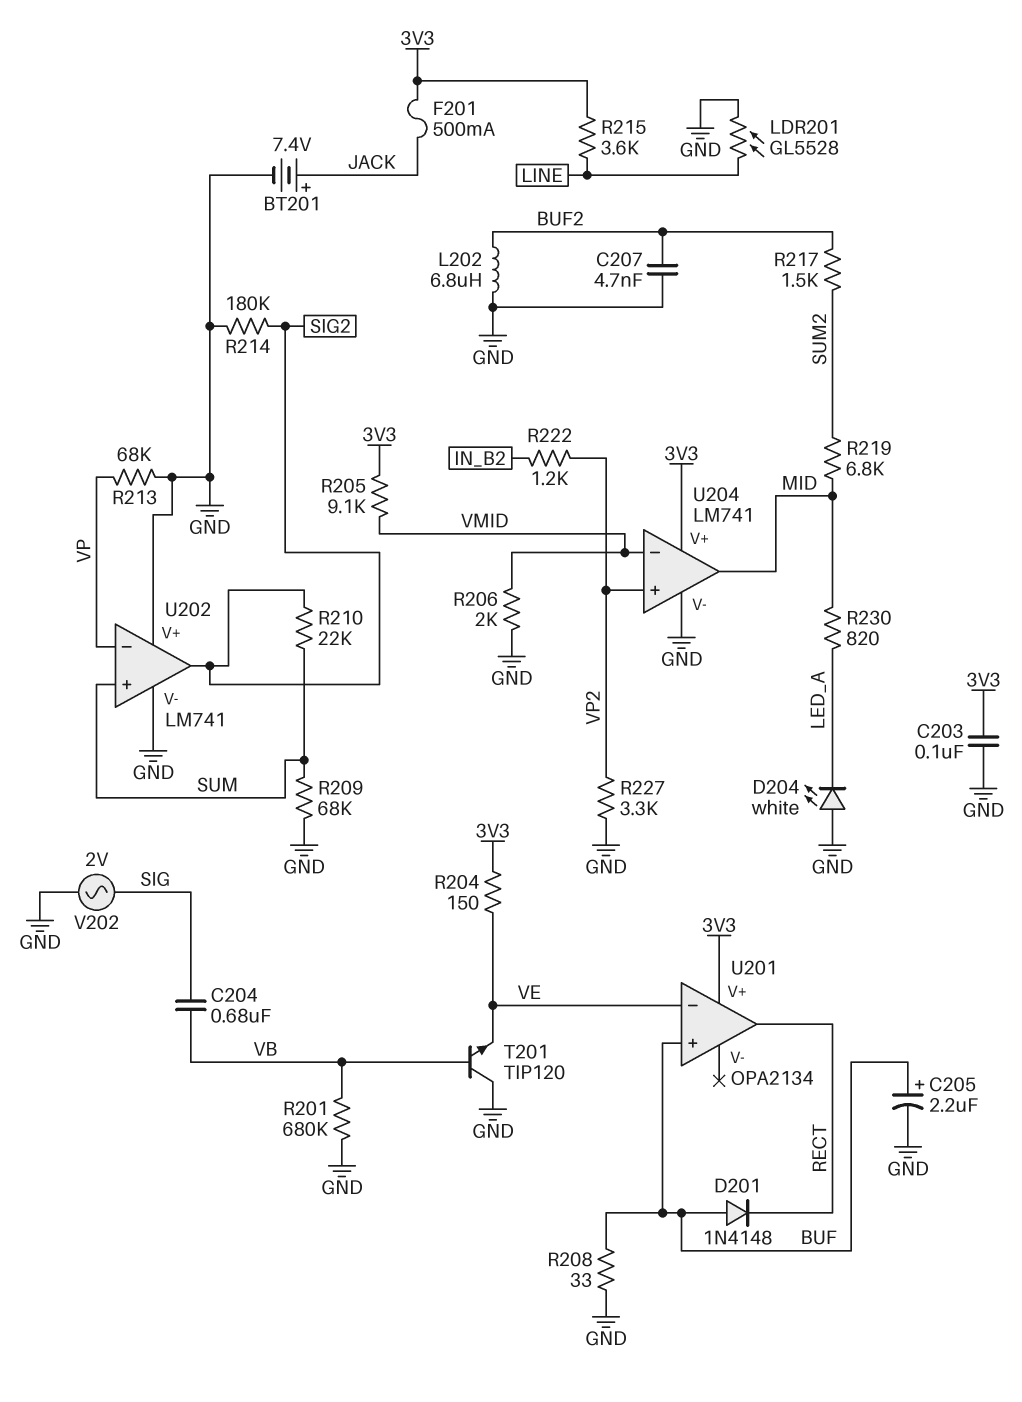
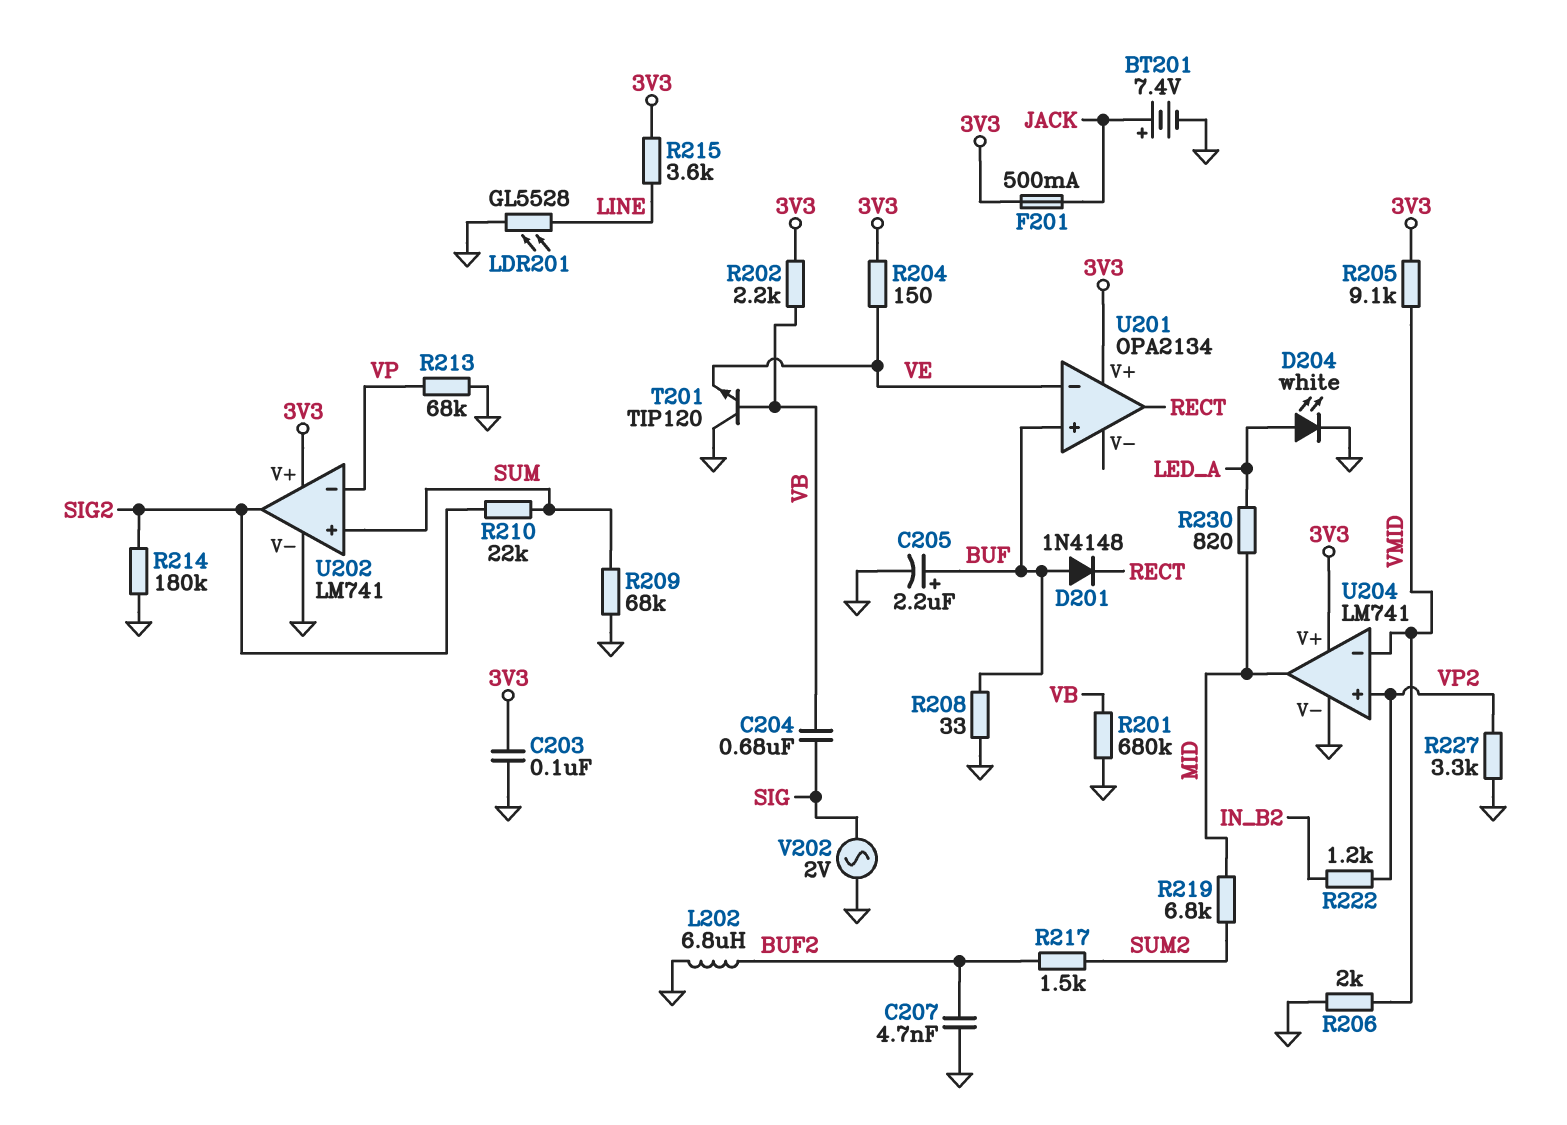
D204: LED white (A GND, K LED_A) -> LED white (A LED_A, K GND)
R202: none -> 2.2k (3V3, VB)
U202 pin V+: GND -> 3V3

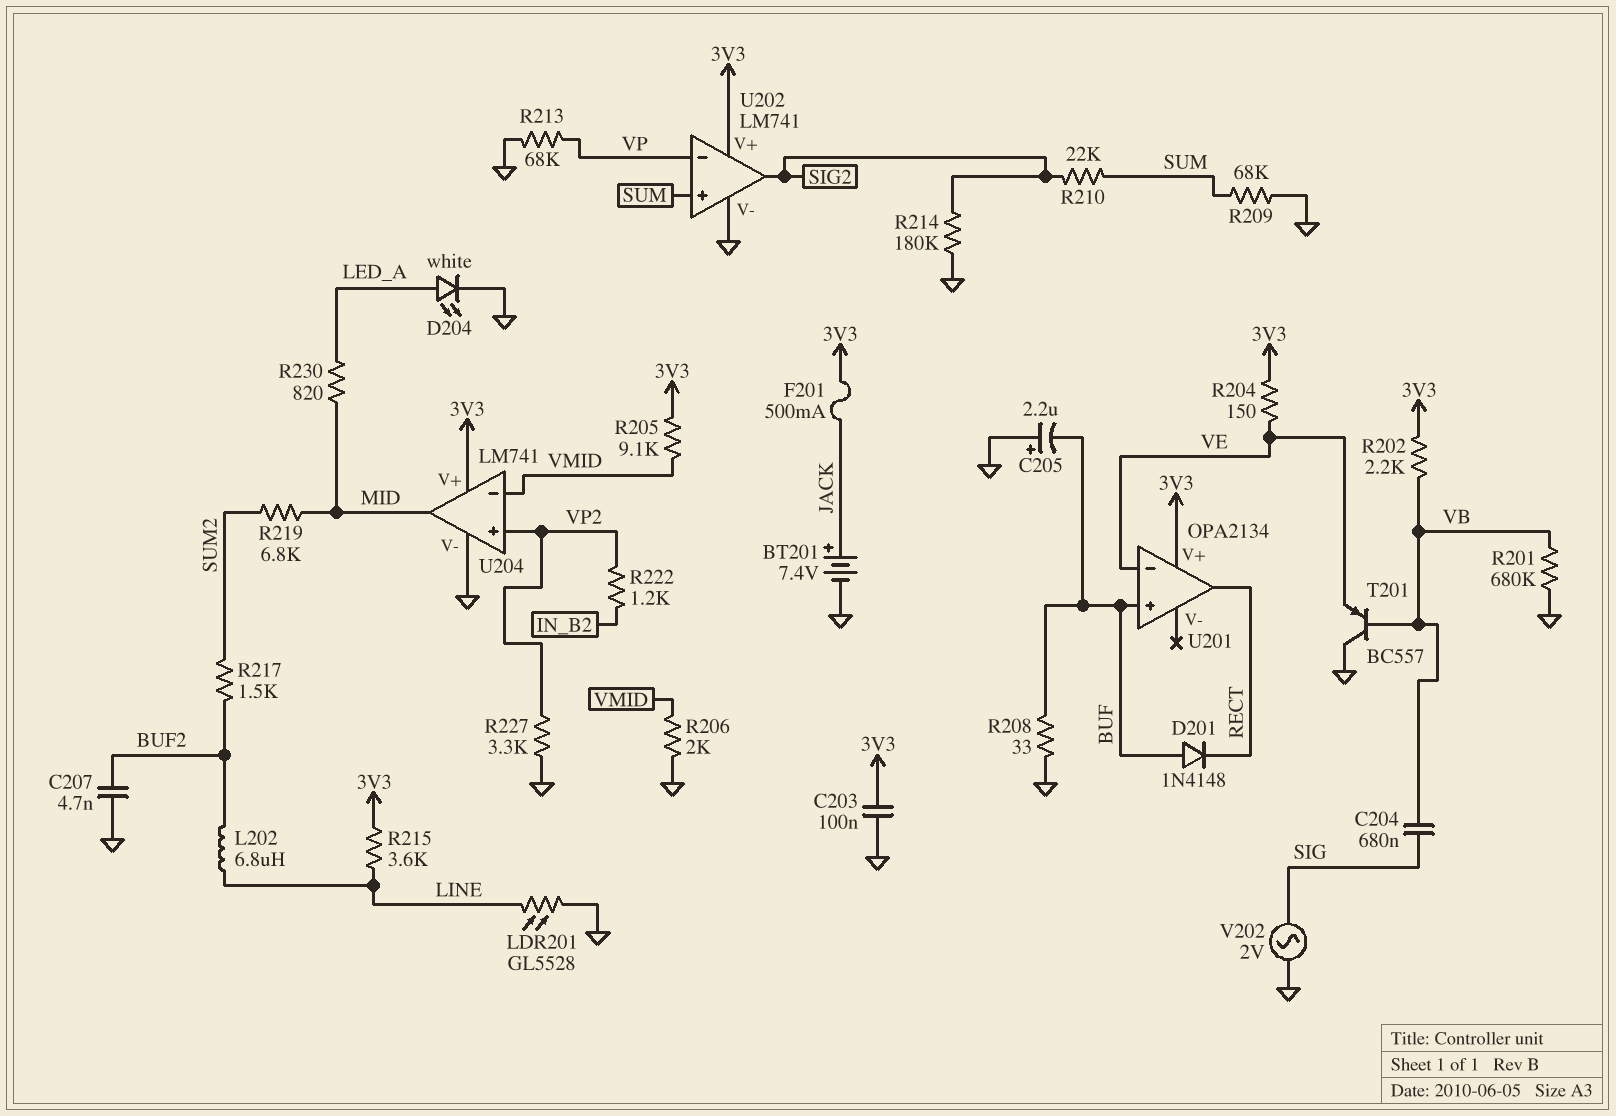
C205: 2.2uF (plus BUF, minus GND) -> 2.2uF (plus GND, minus BUF)
L202: 6.8uH (BUF2, GND) -> 6.8uH (BUF2, LINE)
T201: NPN TIP120 (B VB, C GND, E VE) -> PNP BC557 (B VB, C GND, E VE)

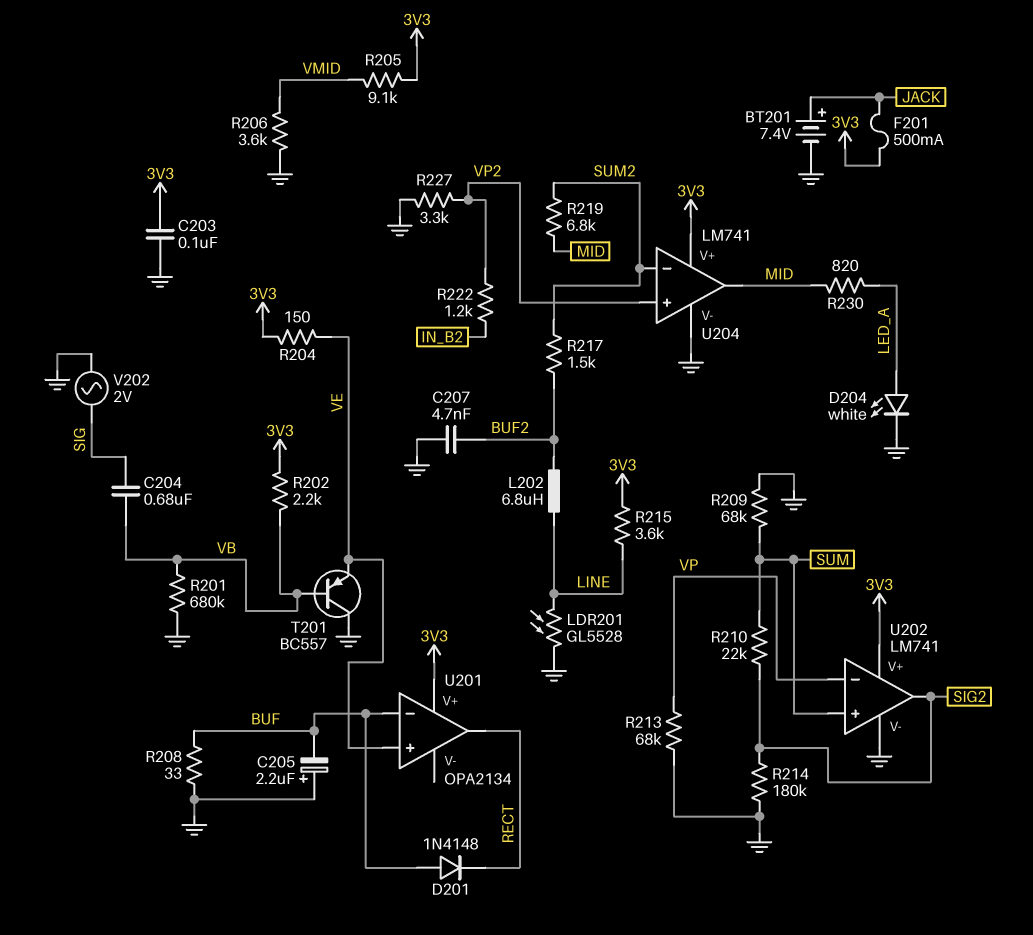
R206: 2k (GND, VMID) -> 3.6k (GND, VMID)
U201 pin in+: BUF -> VE
U201 pin in-: VE -> BUF
U204 pin in-: VMID -> SUM2

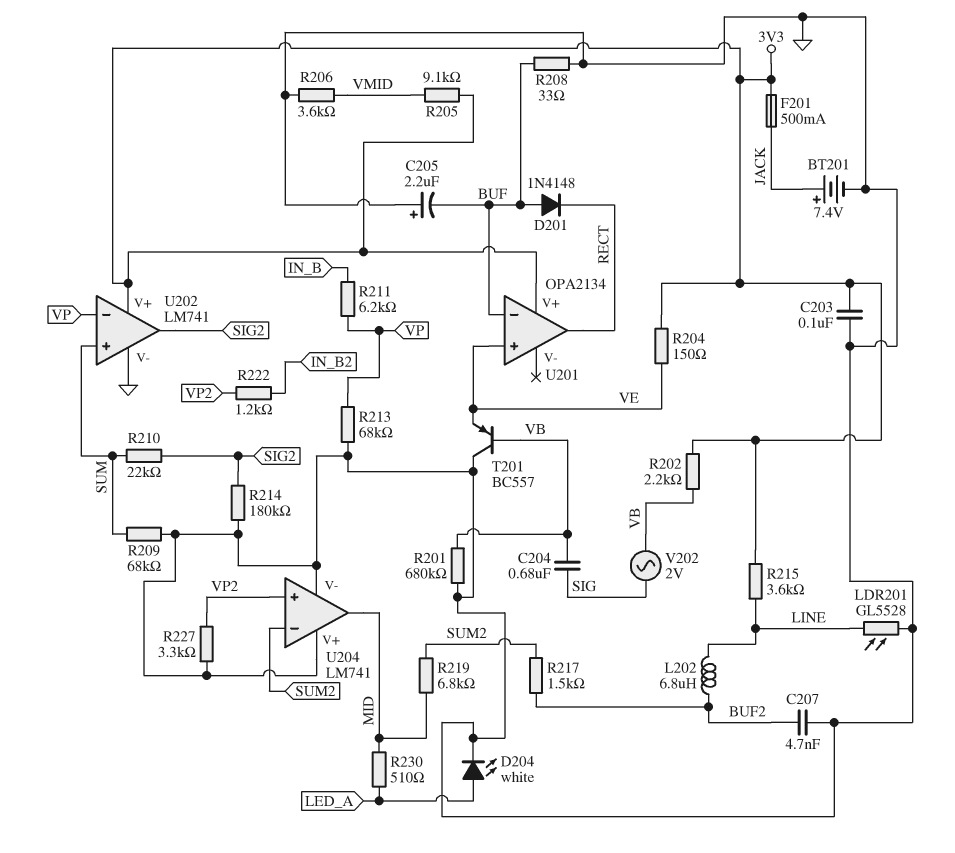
R211: none -> 6.2k (IN_B, VP)
R230: 820 (LED_A, MID) -> 510 (LED_A, MID)
U204 pin V+: 3V3 -> GND
V202: AC 2V (GND, SIG) -> AC 2V (SIG, VB)

